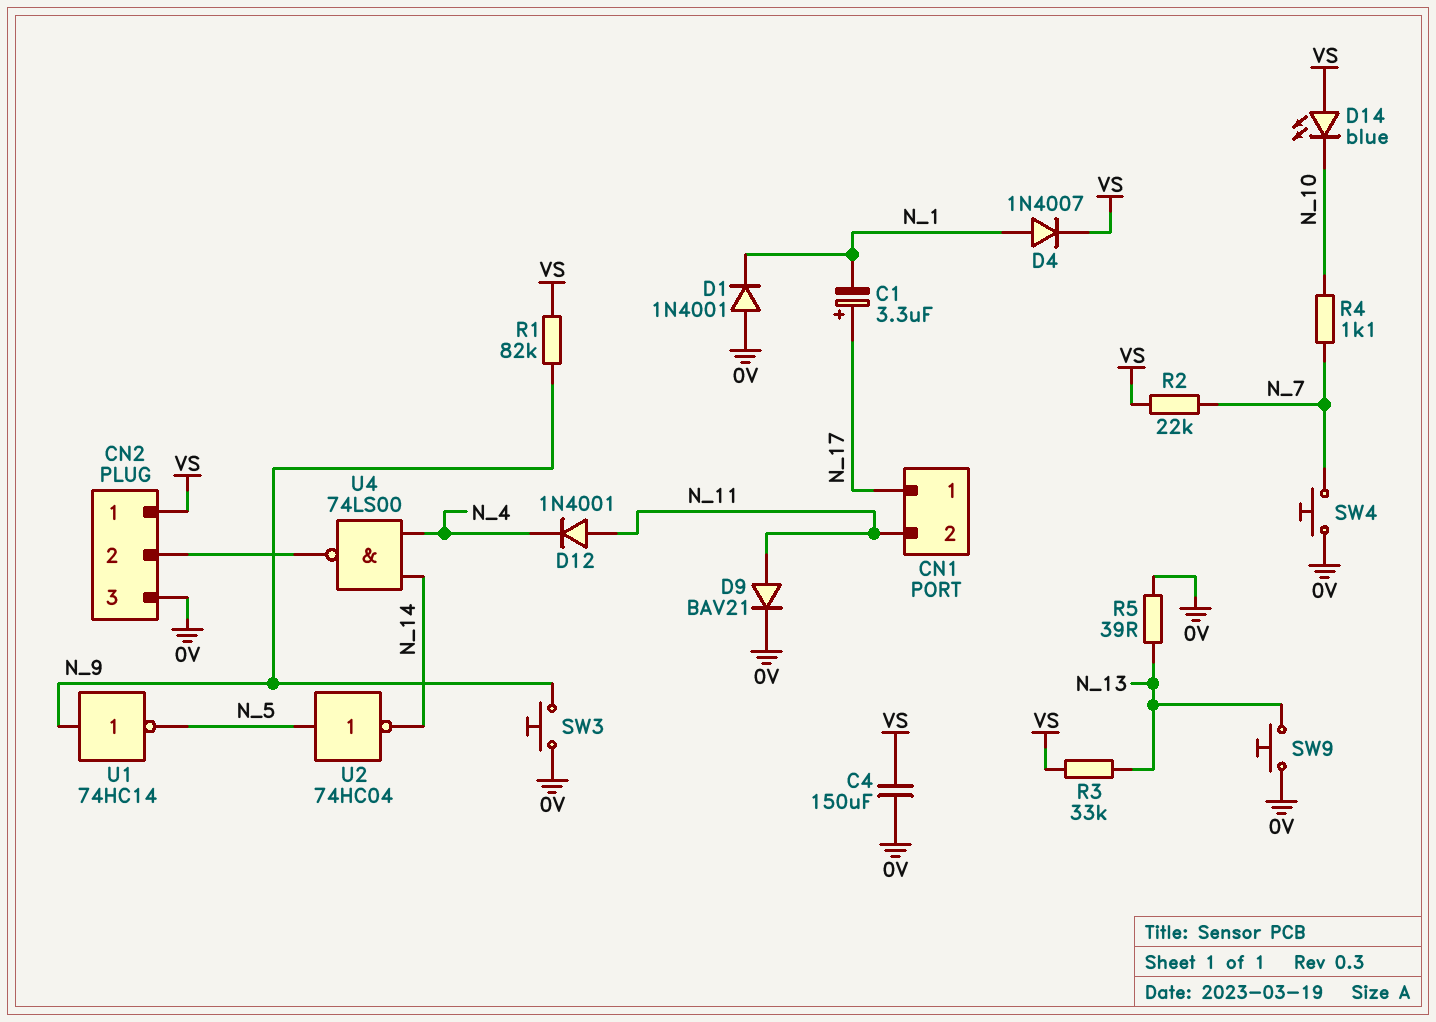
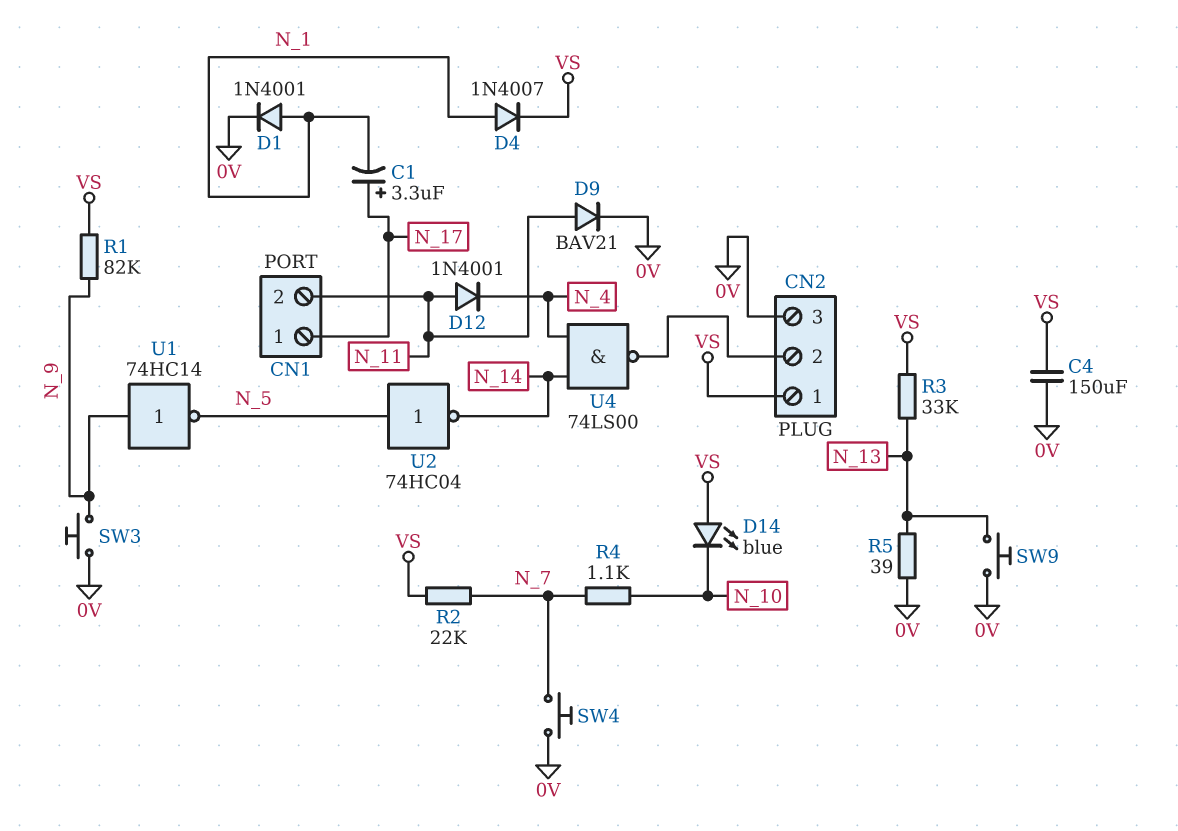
D1: diode 1N4001 (A 0V, K N_1) -> diode 1N4001 (A N_1, K 0V)

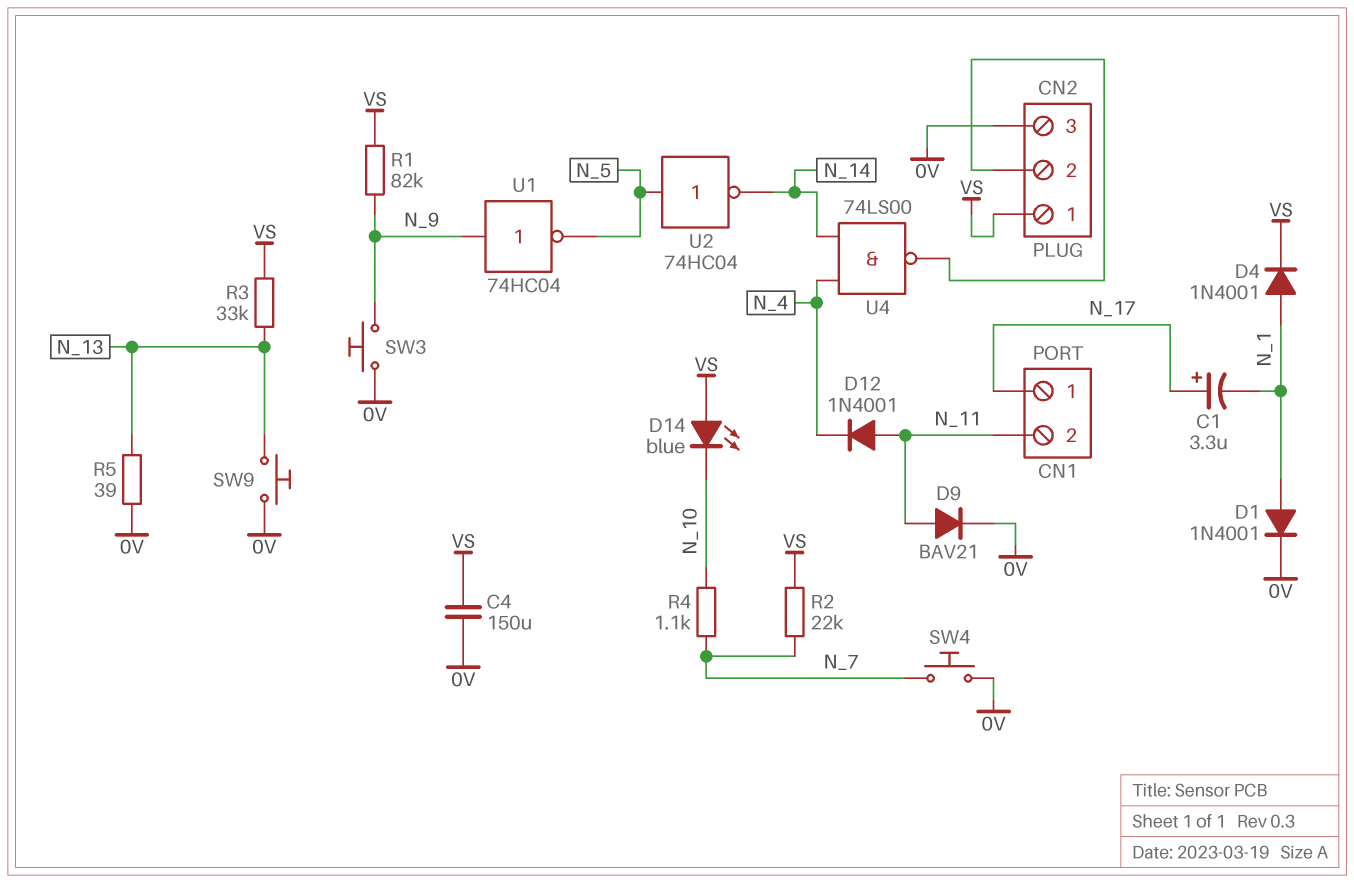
D4: diode 1N4007 (A N_1, K VS) -> diode 1N4001 (A N_1, K VS)
U1: NOT 74HC14 (in N_9, out N_5) -> NOT 74HC04 (in N_9, out N_5)

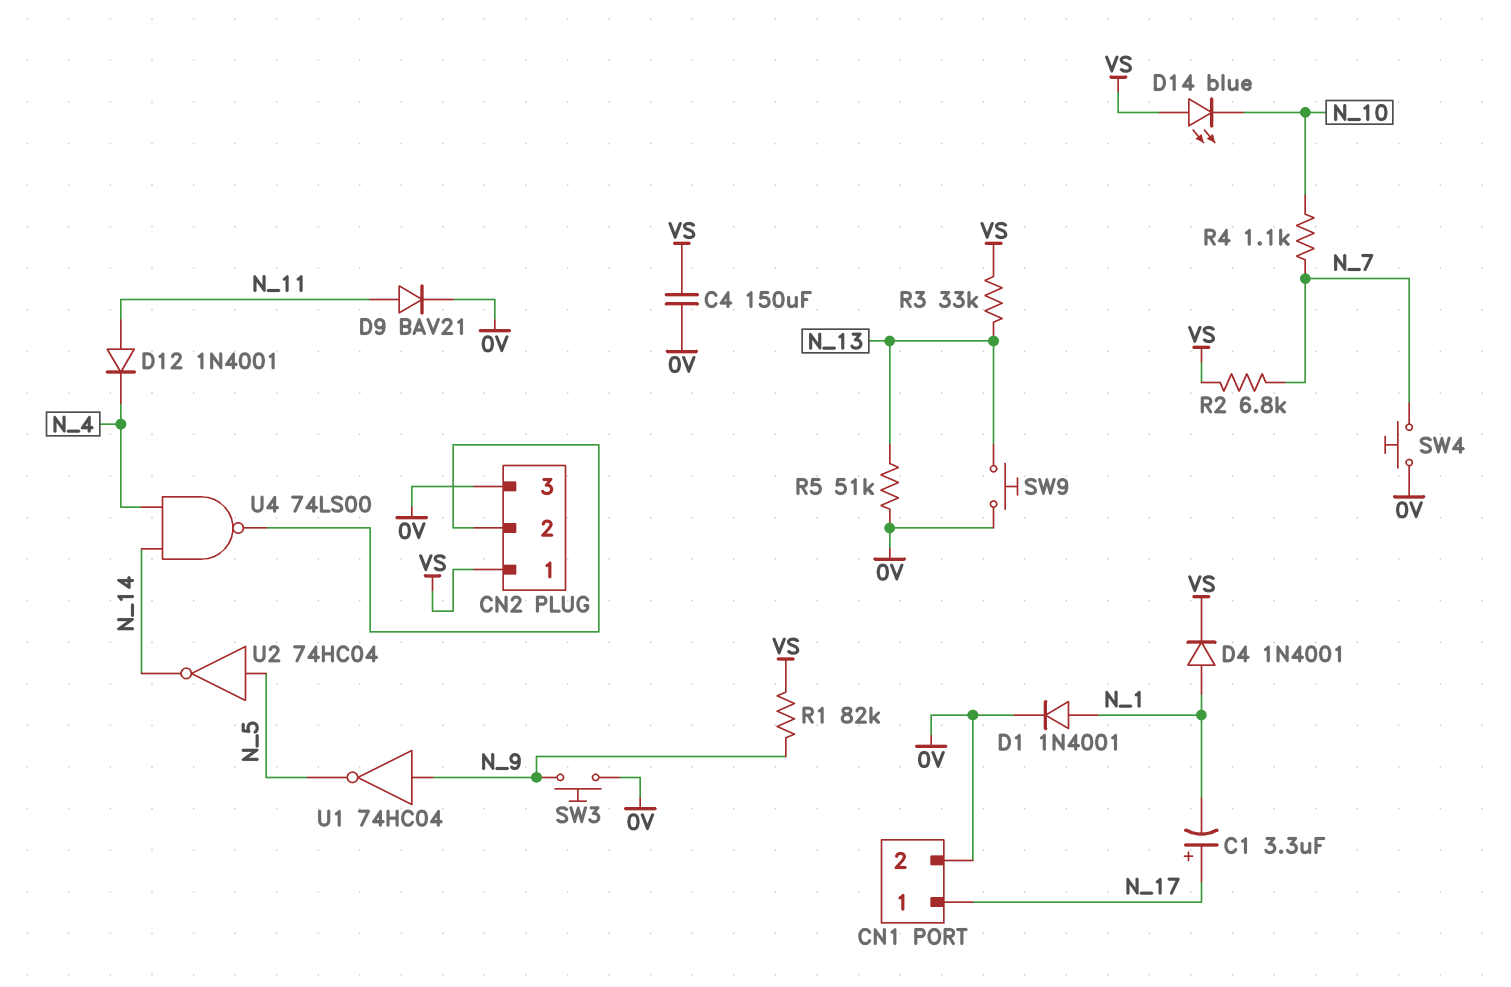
CN1 pin 2: N_11 -> 0V
R2: 22k (N_7, VS) -> 6.8k (N_7, VS)
R5: 39 (0V, N_13) -> 51k (0V, N_13)

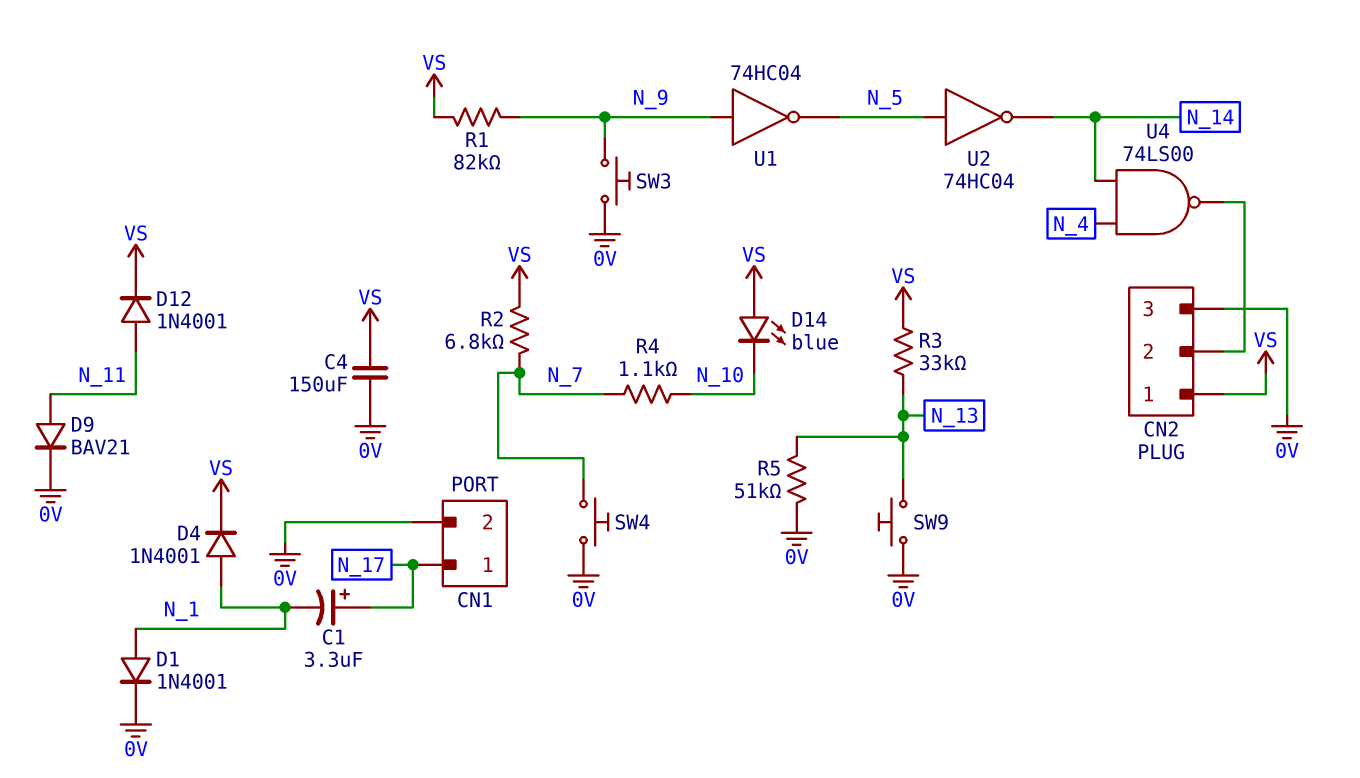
D12: diode 1N4001 (A N_11, K N_4) -> diode 1N4001 (A N_11, K VS)

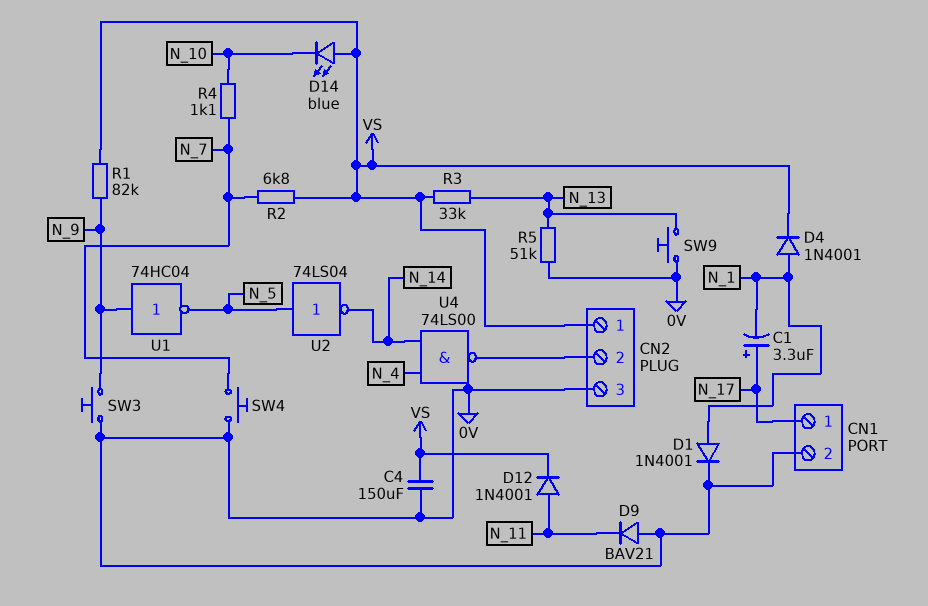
D9: diode BAV21 (A N_11, K 0V) -> diode BAV21 (A 0V, K N_11)
U2: NOT 74HC04 (in N_5, out N_14) -> NOT 74LS04 (in N_5, out N_14)

